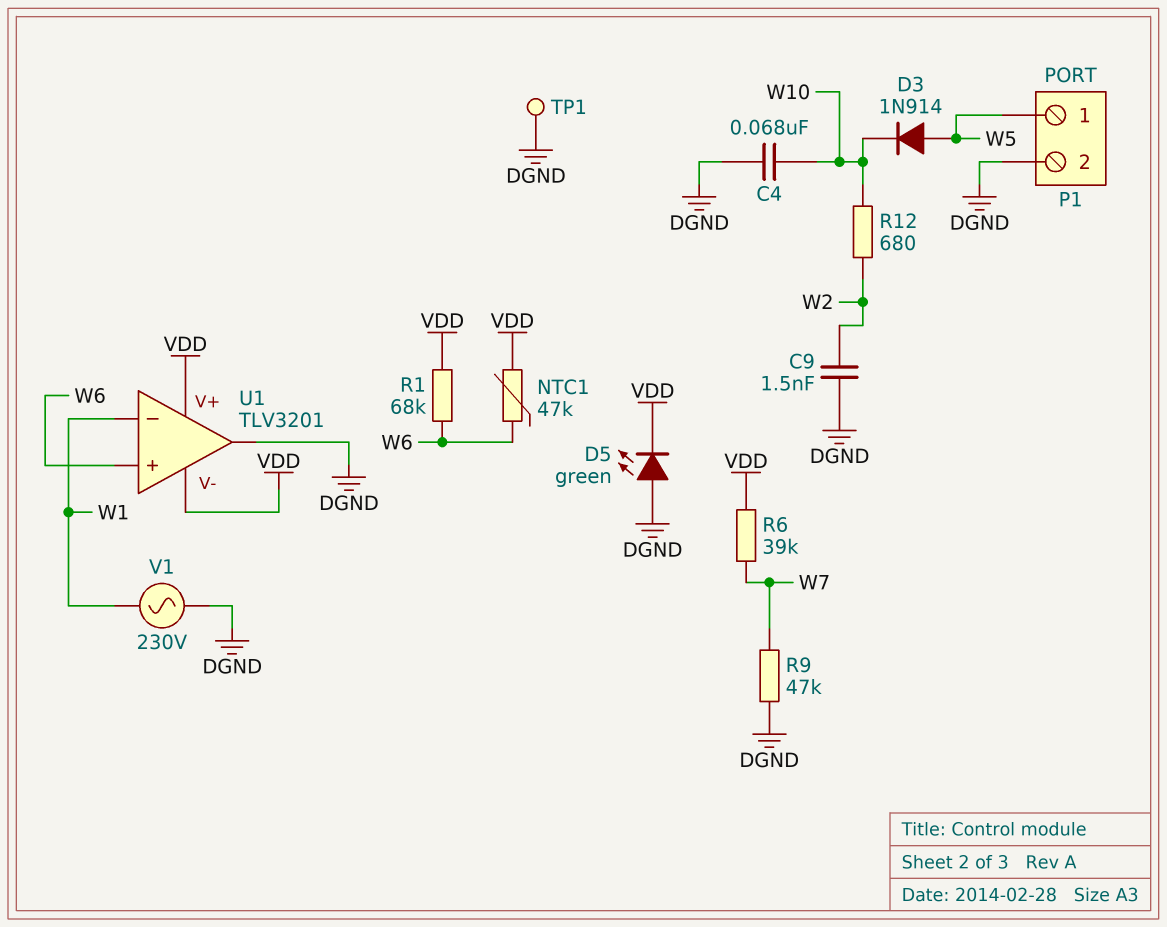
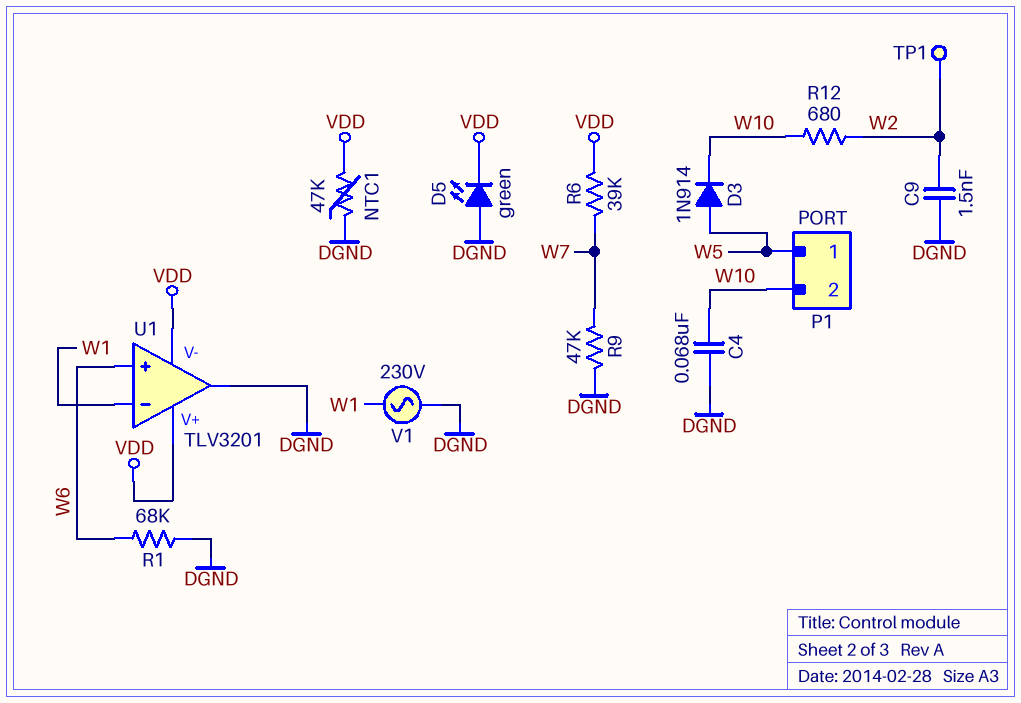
NTC1: 47k (VDD, W6) -> 47k (DGND, VDD)
P1 pin 2: DGND -> W10
R1: 68k (VDD, W6) -> 68k (DGND, W6)
TP1: test point (DGND) -> test point (W2)

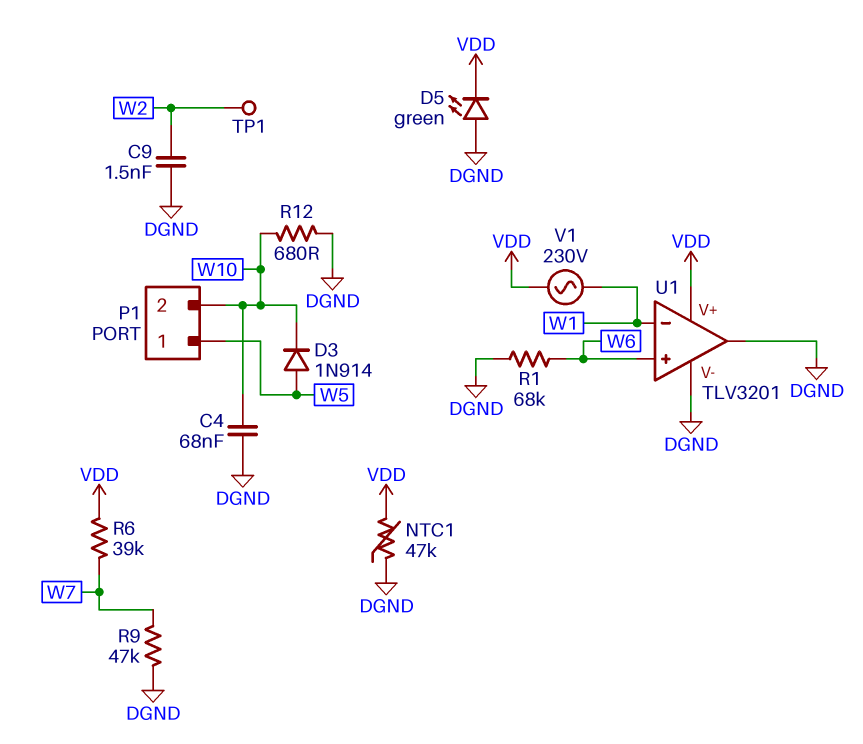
R12: 680 (W2, W10) -> 680 (DGND, W10)
U1 pin V-: VDD -> DGND
V1: AC 230V (DGND, W1) -> AC 230V (VDD, W1)

